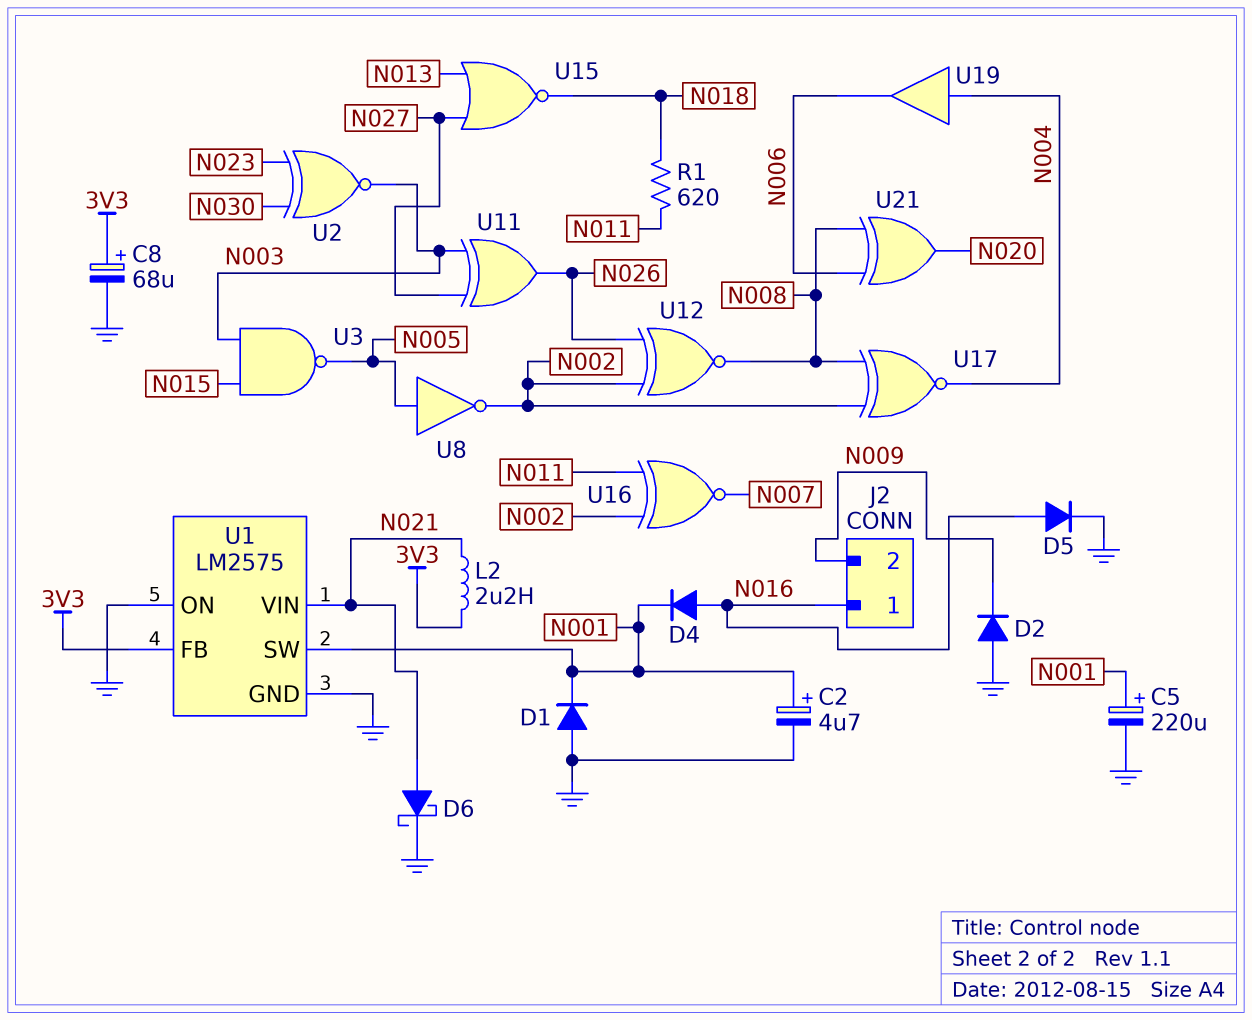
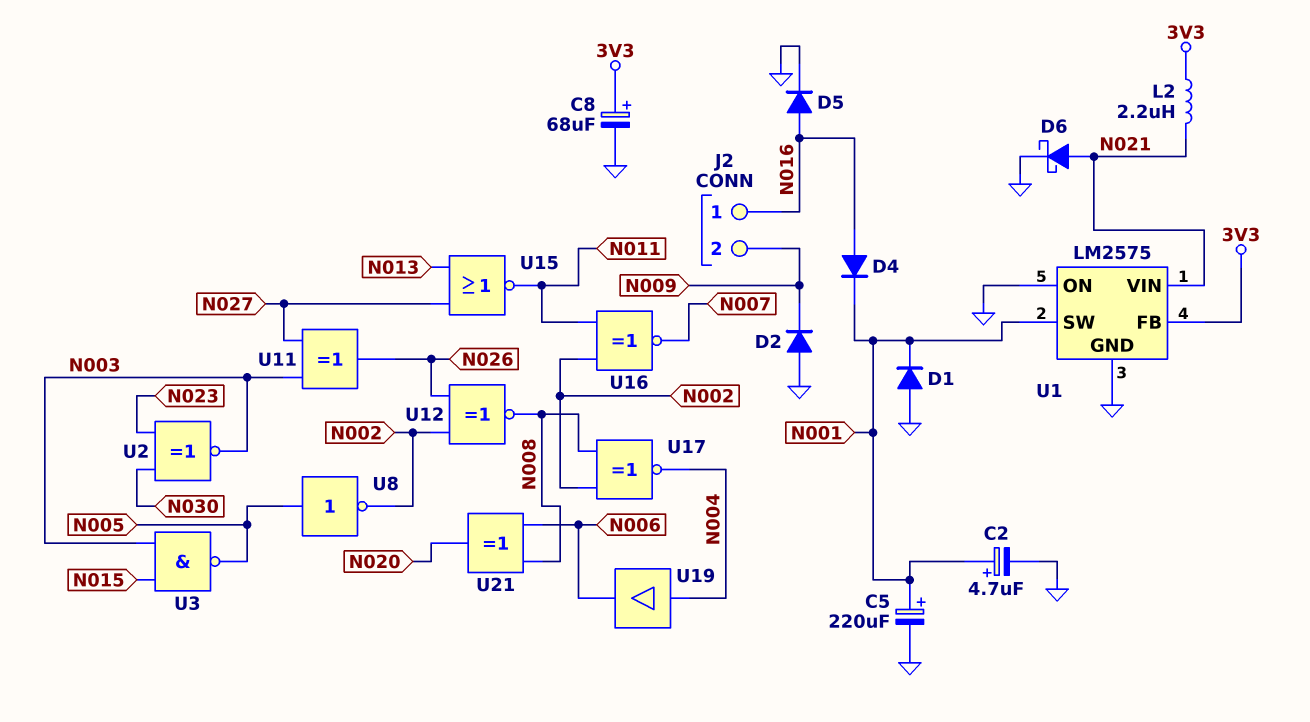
R1: 620 (N011, N018) -> none
U15: NOR (in N013, in N027, out N018) -> NOR (in N013, in N027, out N011)

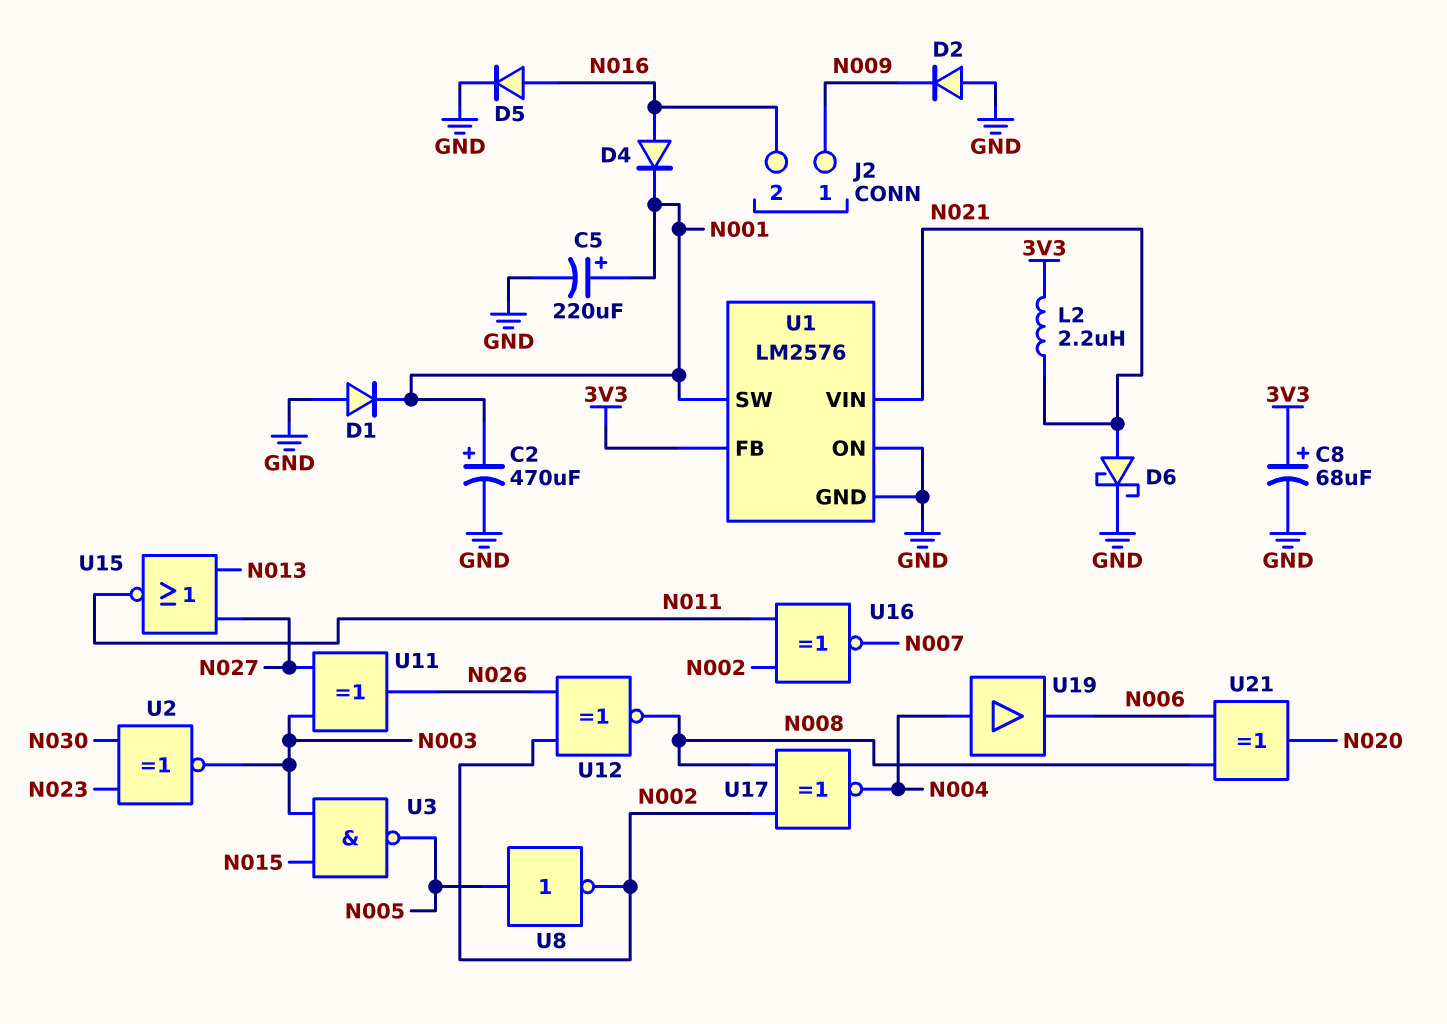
C2: 4.7uF (plus N001, minus GND) -> 470uF (plus N001, minus GND)
J2 pin 1: N016 -> N009
J2 pin 2: N009 -> N016
U1: LM2575 -> LM2576

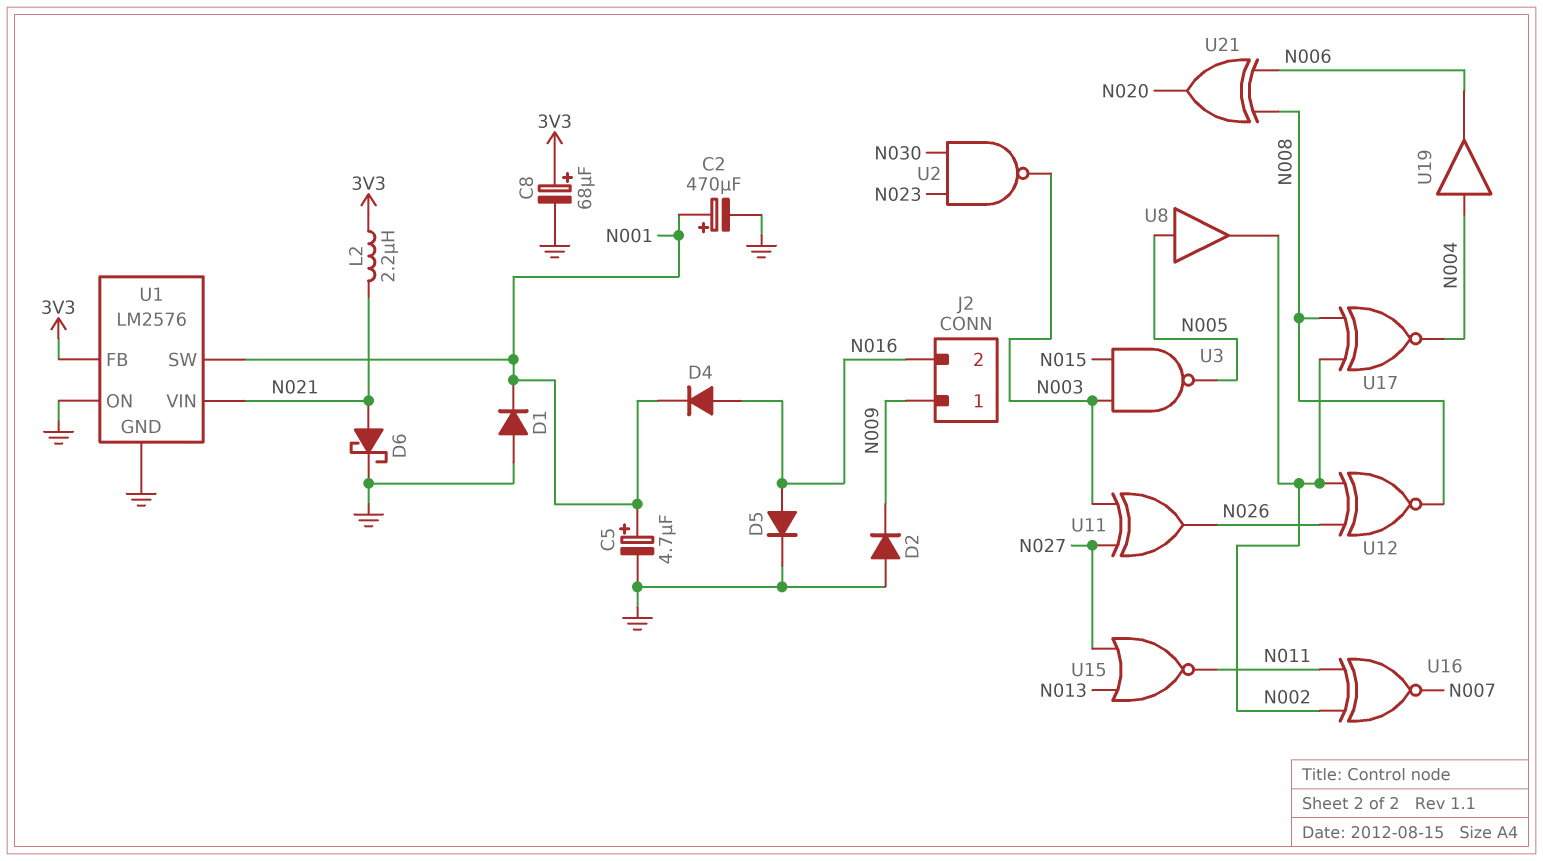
C5: 220uF (plus N001, minus GND) -> 4.7uF (plus N001, minus GND)
U2: XNOR (in N023, in N030, out N003) -> NAND (in N023, in N030, out N003)
U8: NOT (in N005, out N002) -> buffer (in N005, out N002)

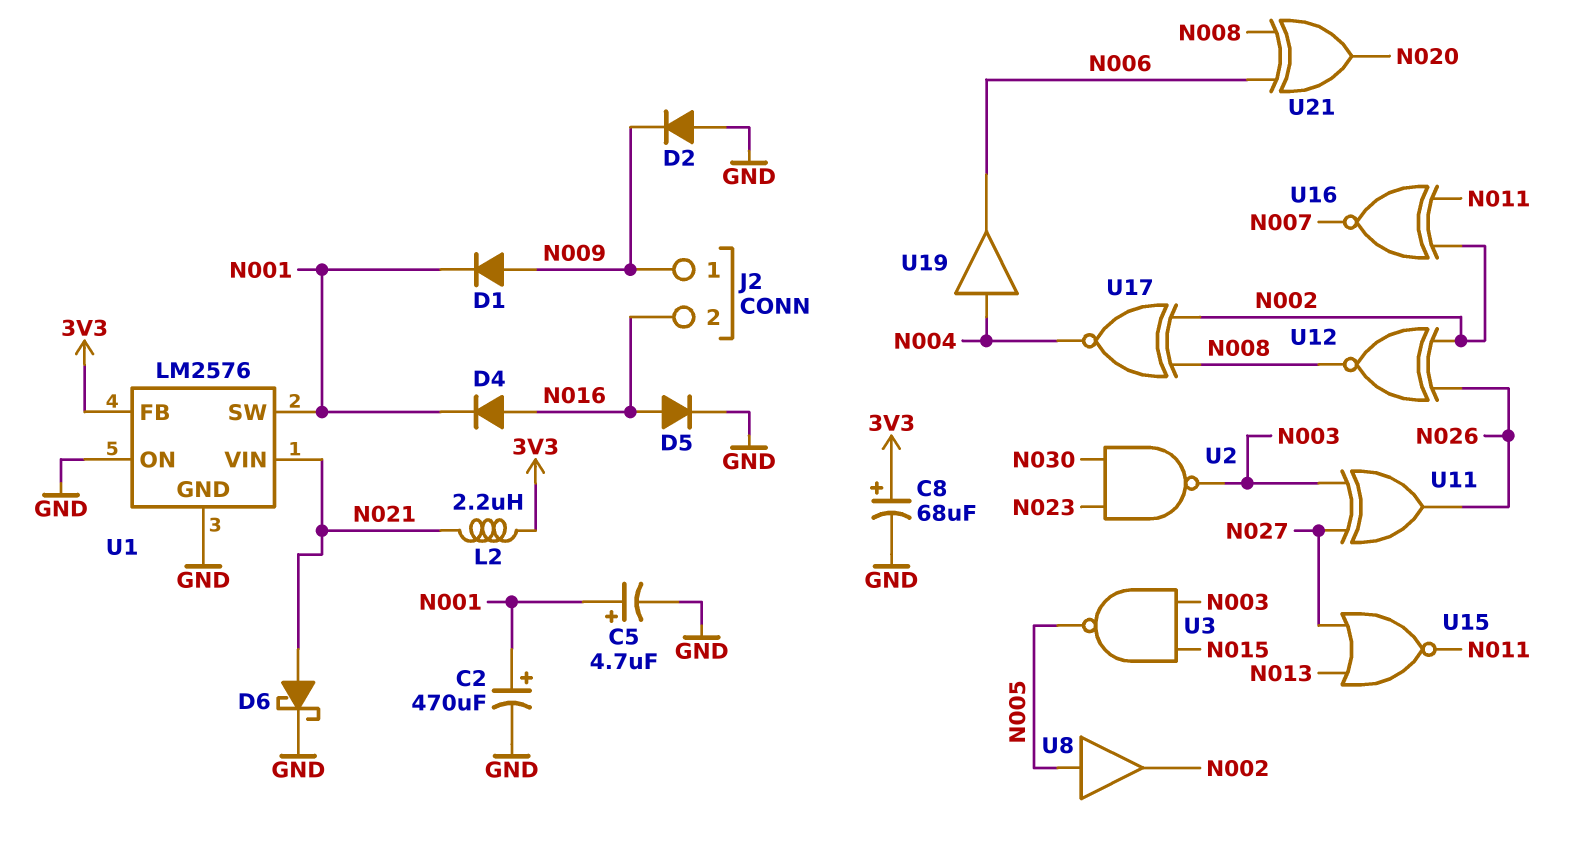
D1: diode (A GND, K N001) -> diode (A N009, K N001)

